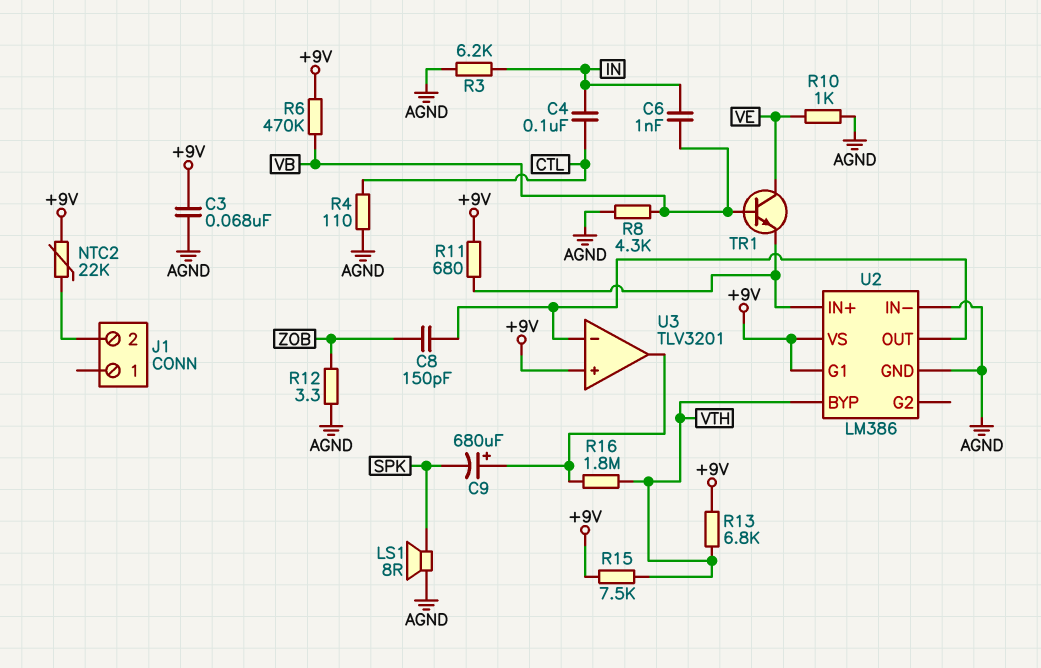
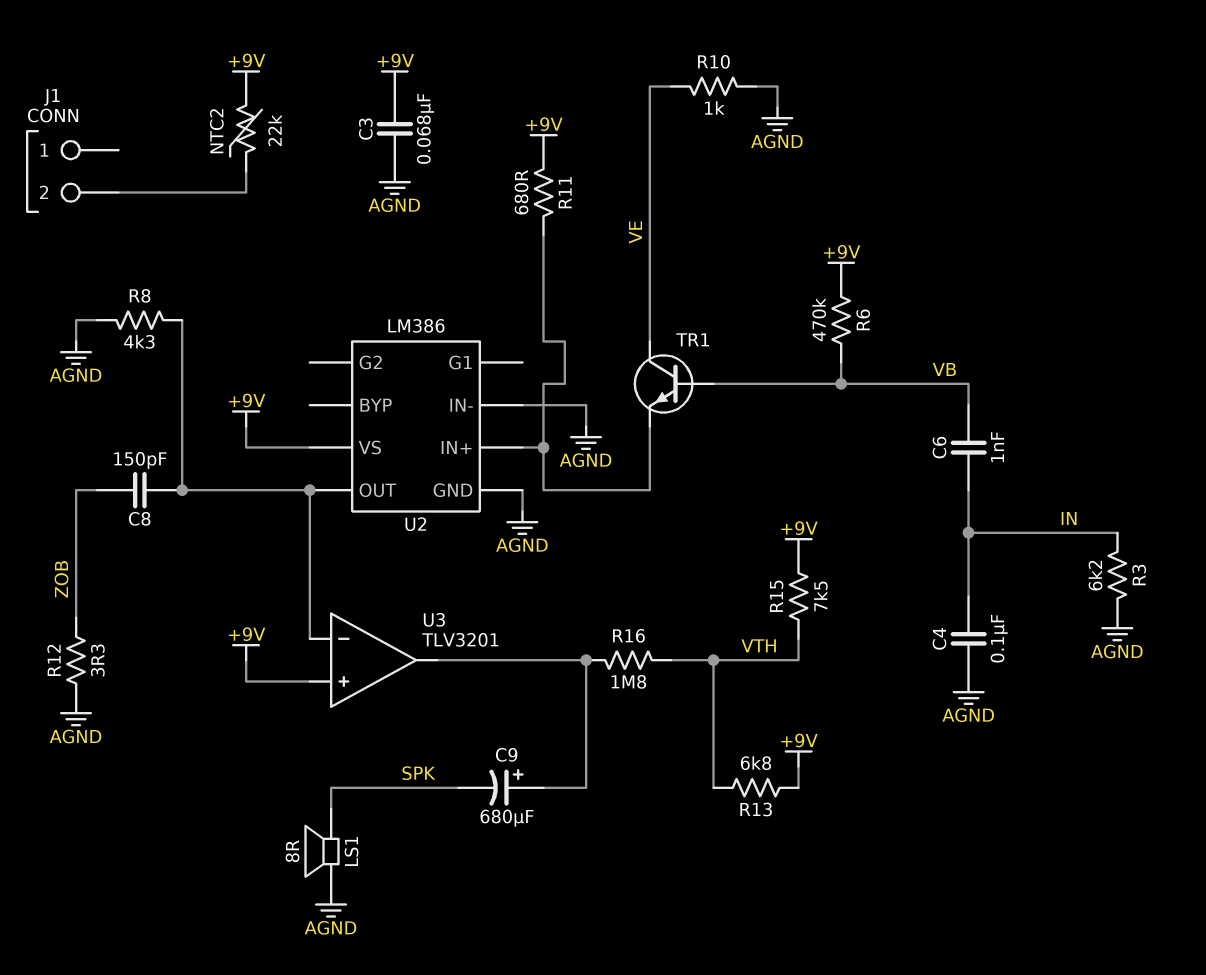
C4: 100nF (CTL, IN) -> 100nF (AGND, IN)
R4: 110 (AGND, CTL) -> none
R8: 4.3k (AGND, VB) -> 4.3k (AGND, U2/OUT)
U2 pin BYP: VTH -> none
U2 pin G1: +9V -> none

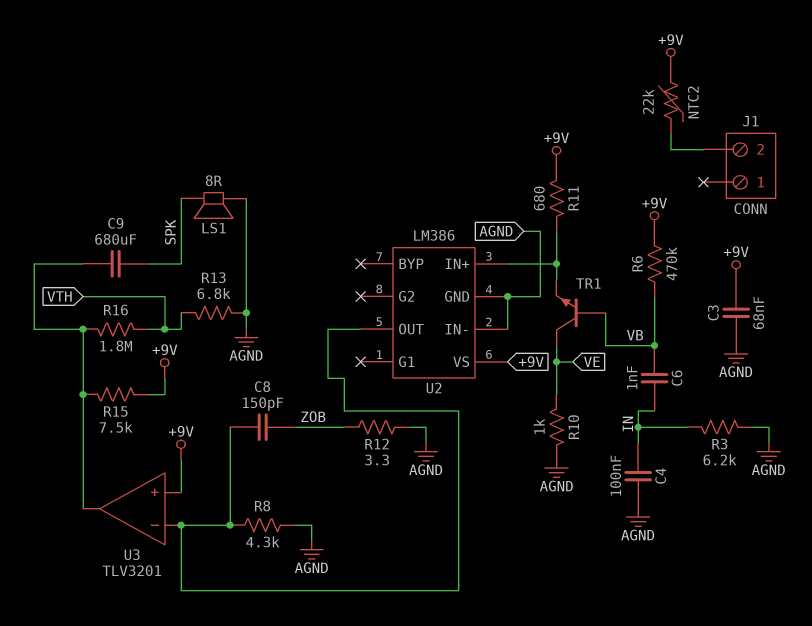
C9: 680uF (plus U3/out, minus SPK) -> 680uF (SPK, U3/out)
R13: 6.8k (+9V, VTH) -> 6.8k (AGND, VTH)
R15: 7.5k (+9V, VTH) -> 7.5k (+9V, U3/out)

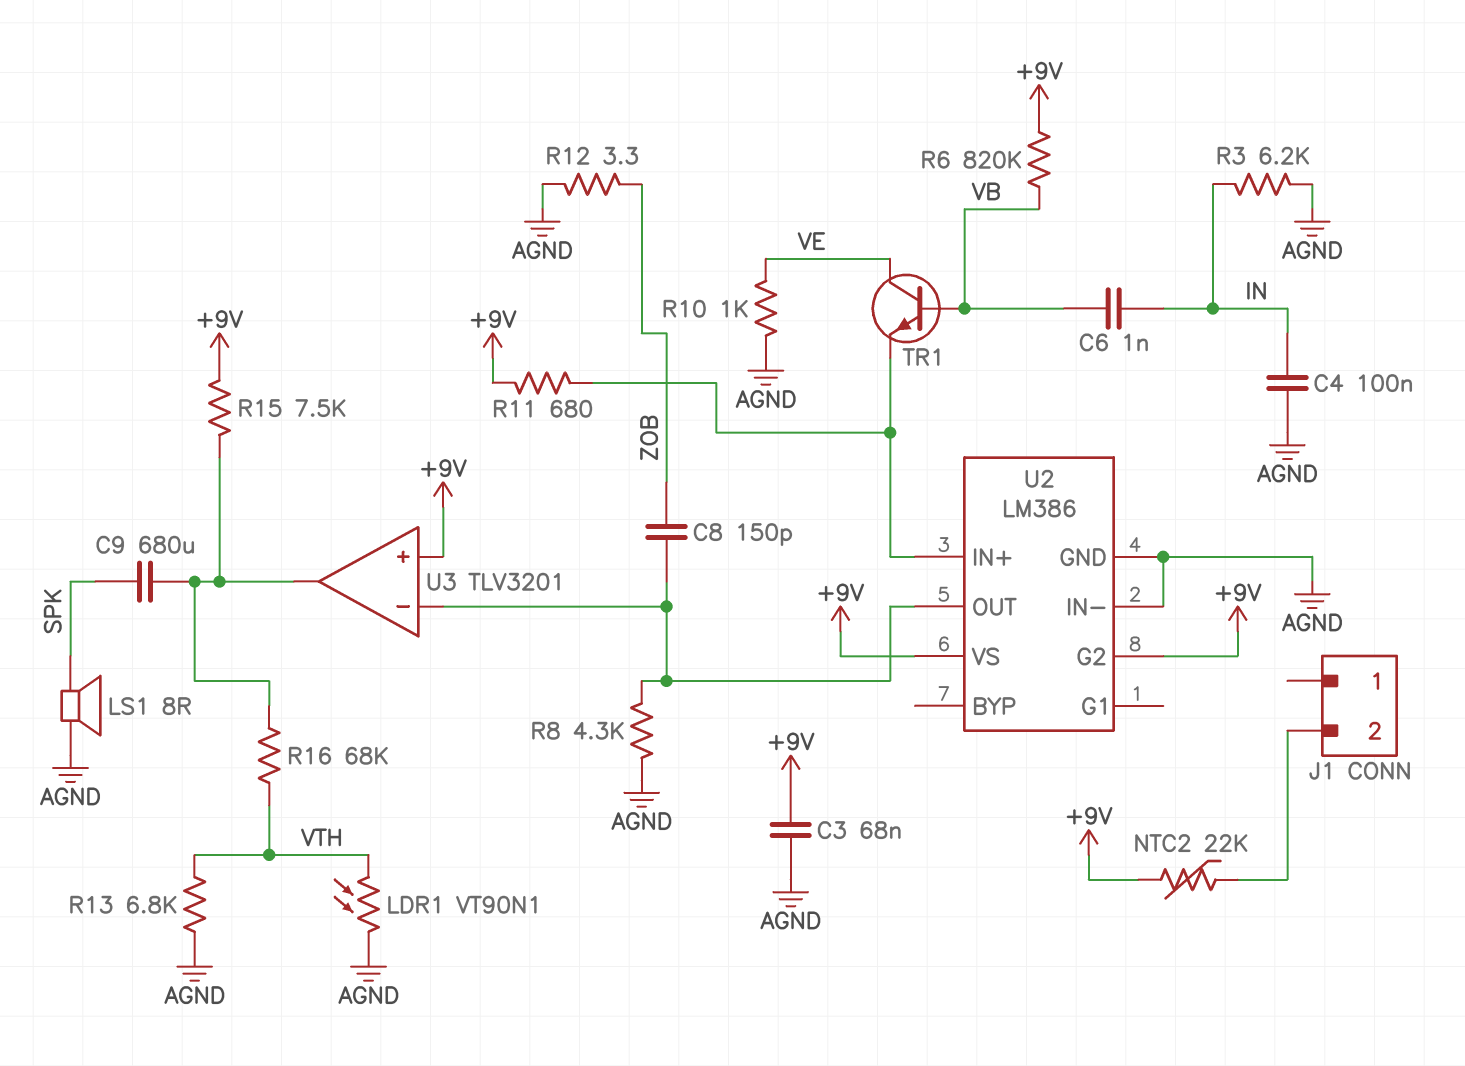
LDR1: none -> VT90N1 (AGND, VTH)
R6: 470k (+9V, VB) -> 820k (+9V, VB)
R16: 1.8M (U3/out, VTH) -> 68k (U3/out, VTH)
U2 pin G2: none -> +9V

